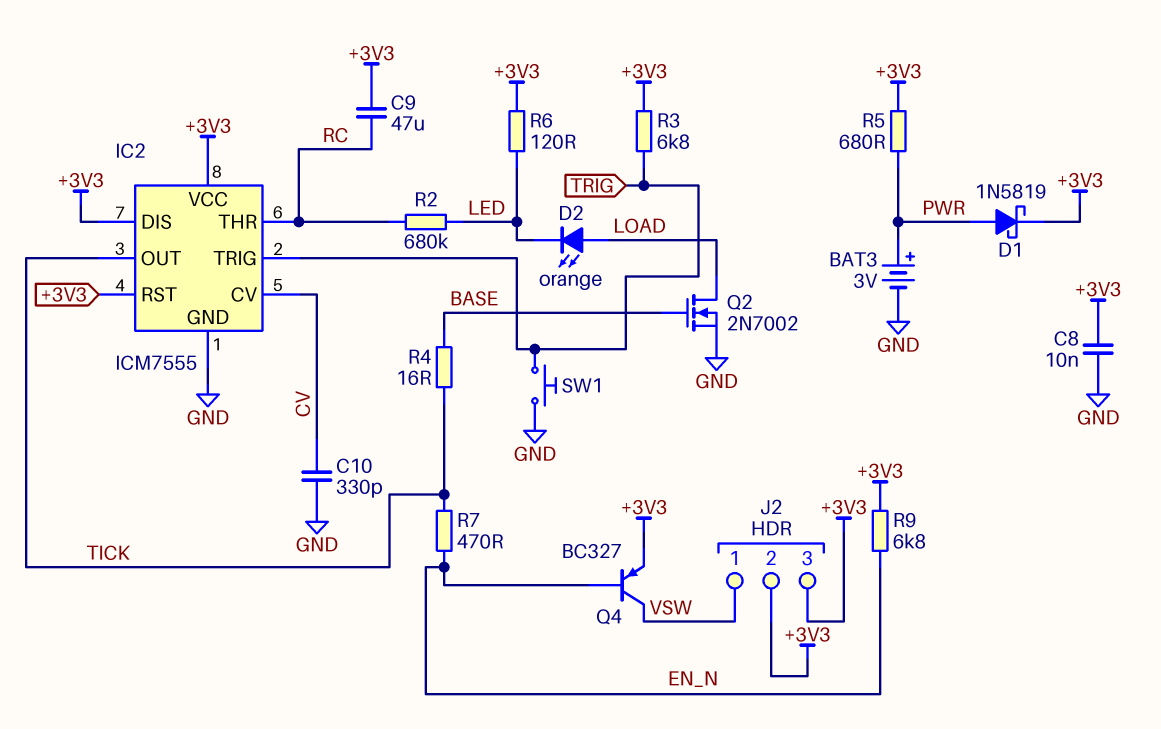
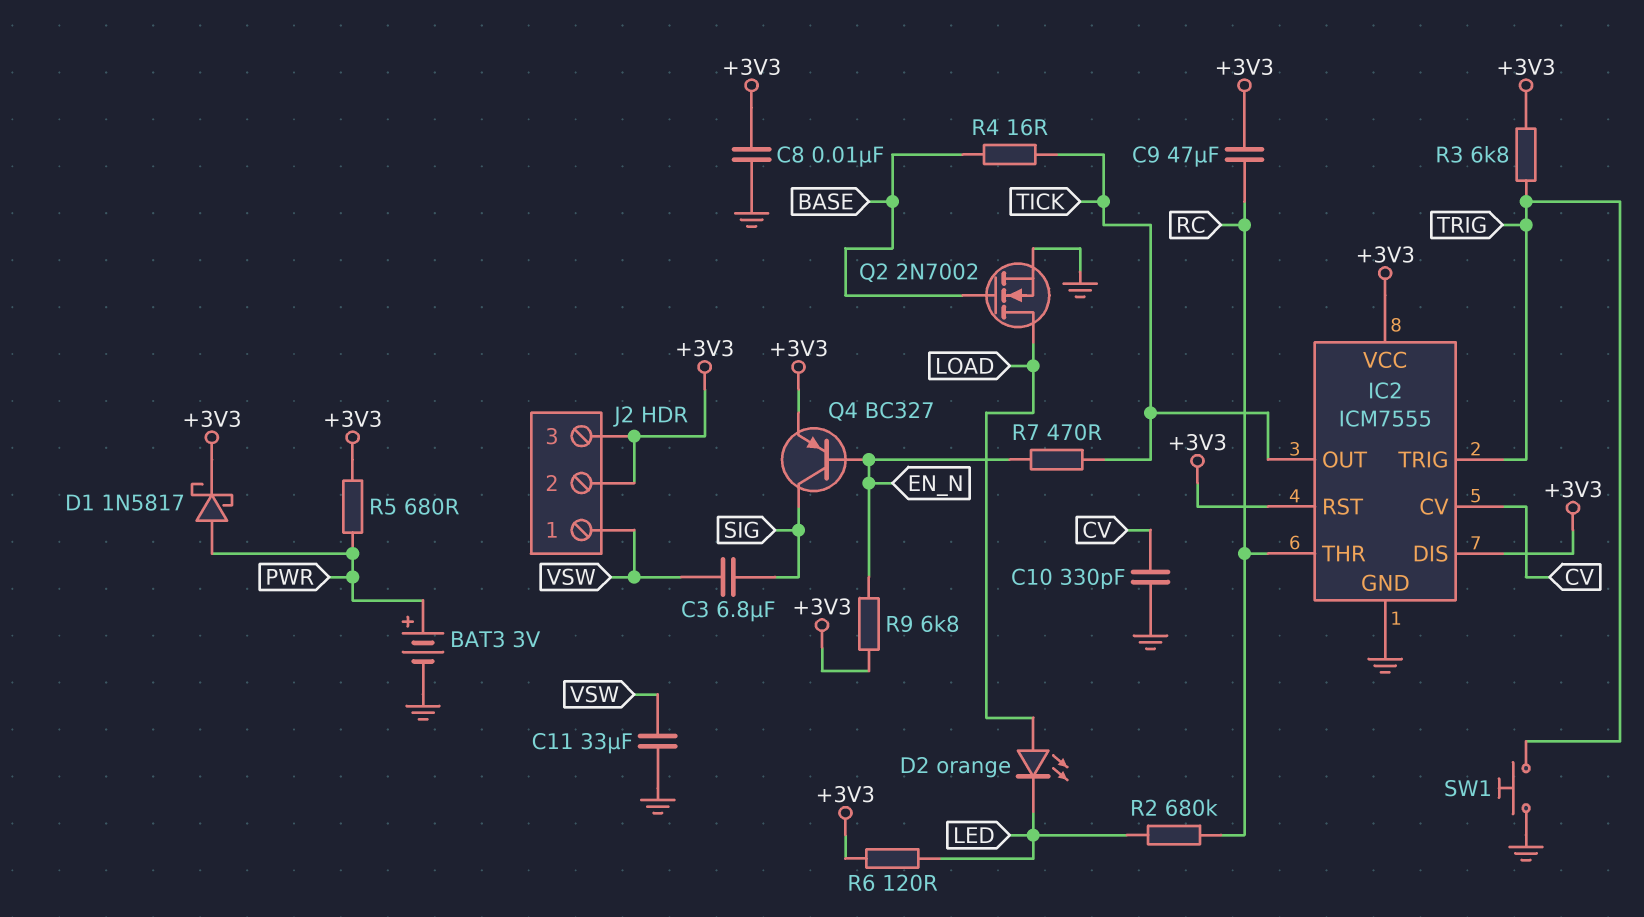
C3: none -> 6.8uF (SIG, VSW)
C11: none -> 33uF (GND, VSW)
D1: schottky 1N5819 (A PWR, K +3V3) -> schottky 1N5817 (A PWR, K +3V3)
Q4: PNP BC327 (B EN_N, C VSW, E +3V3) -> PNP BC327 (B EN_N, C SIG, E +3V3)

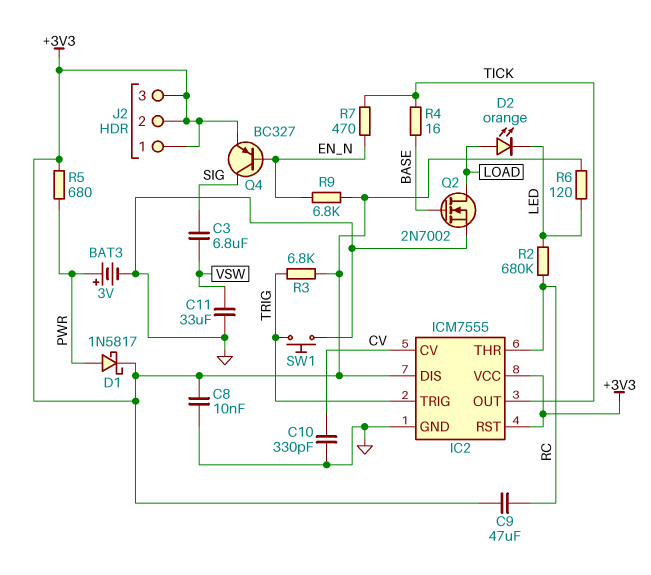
J2 pin 1: VSW -> +3V3

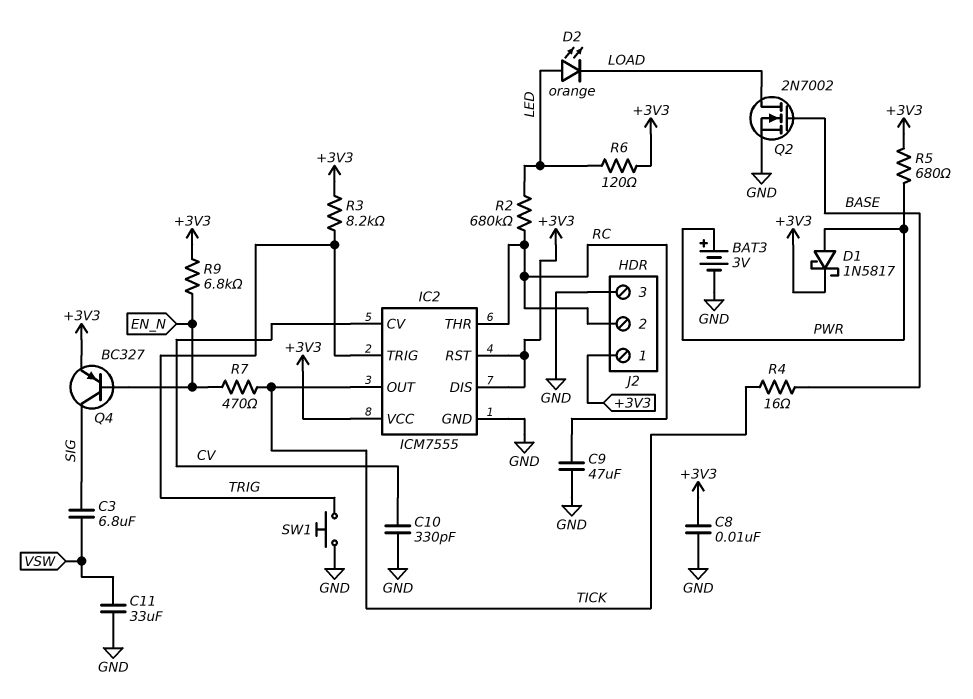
C9: 47uF (+3V3, RC) -> 47uF (GND, RC)
D2: LED orange (A LOAD, K LED) -> LED orange (A LED, K LOAD)
J2 pin 2: +3V3 -> RC
J2 pin 3: +3V3 -> GND
R3: 6.8k (+3V3, TRIG) -> 8.2k (+3V3, TRIG)

